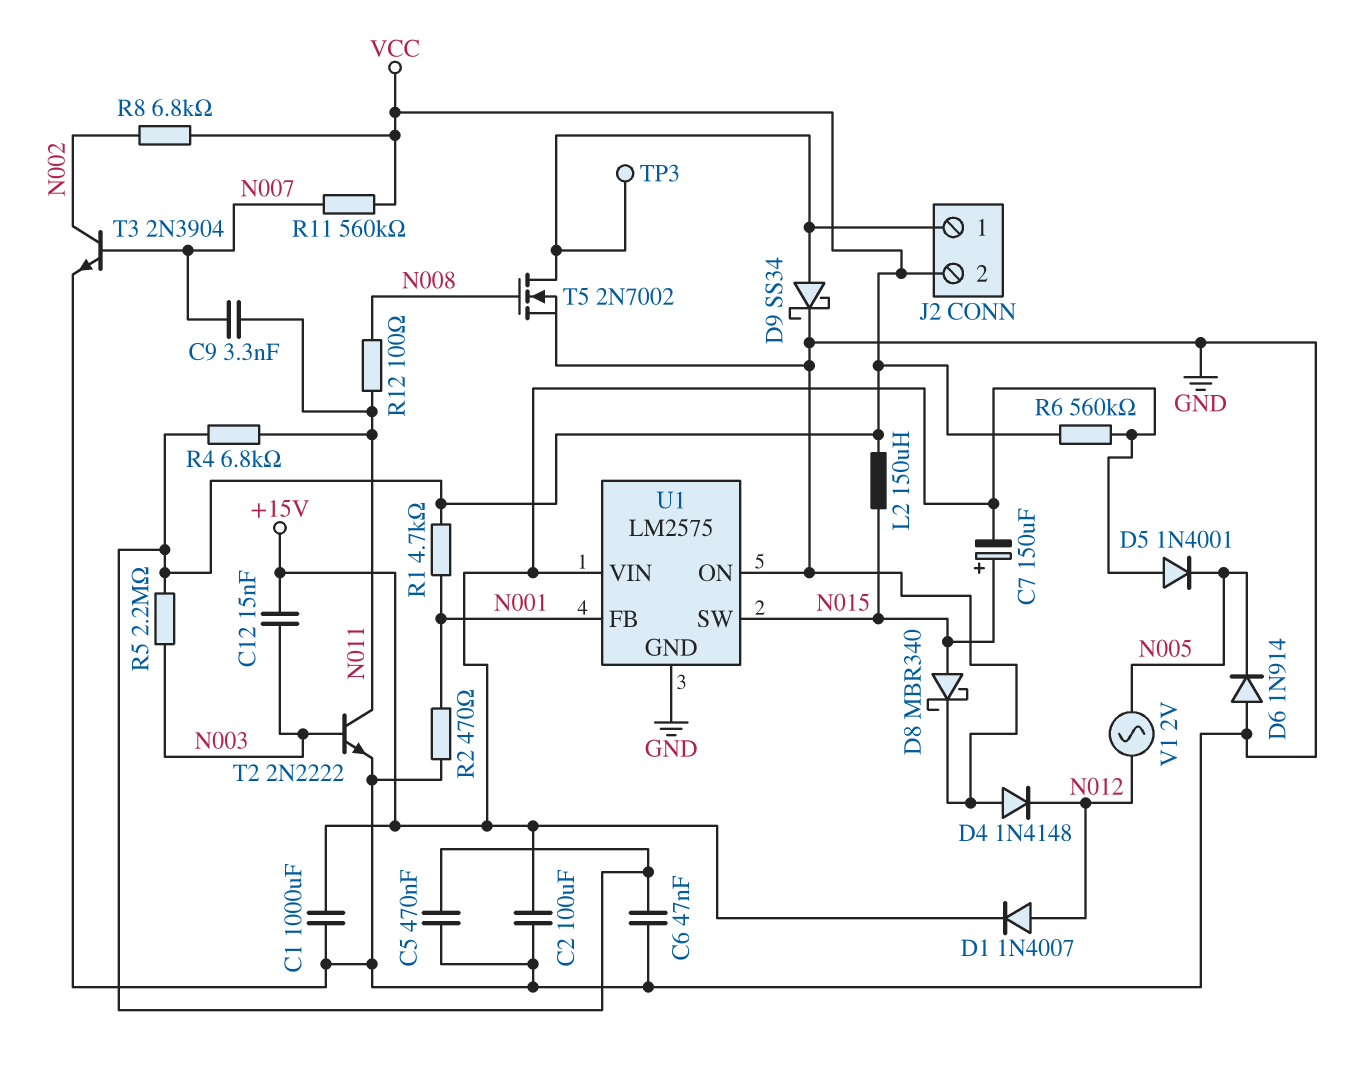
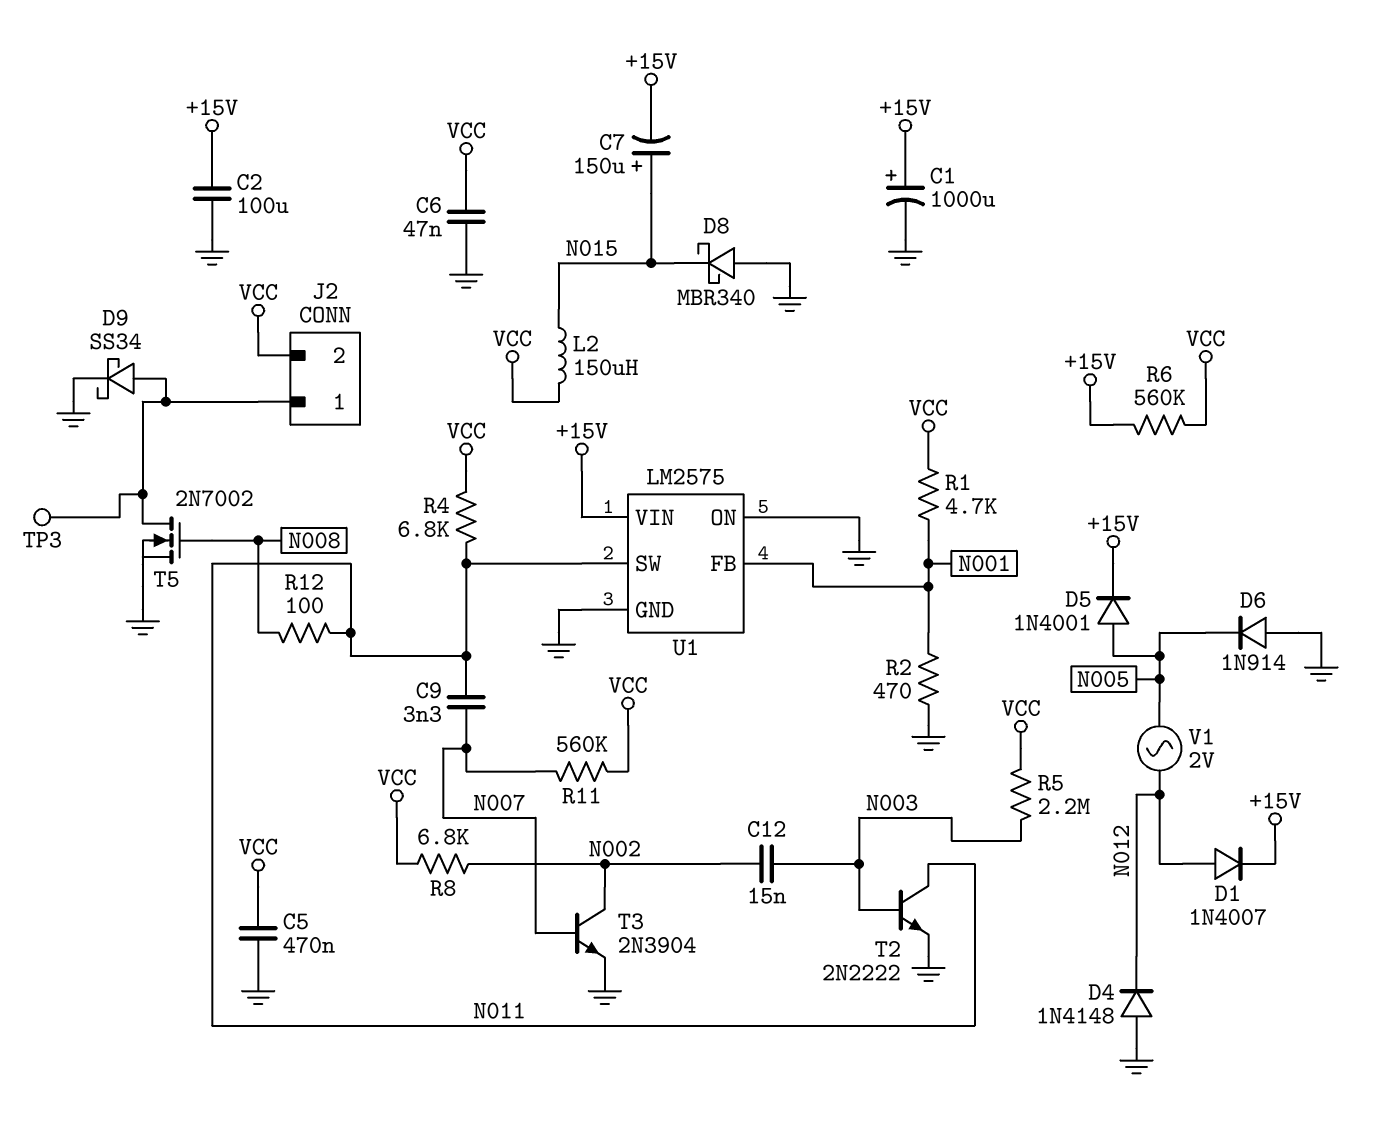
C1: 1000uF (+15V, GND) -> 1000uF (plus +15V, minus GND)
C12: 15nF (+15V, N003) -> 15nF (N002, N003)
D5: diode 1N4001 (A +15V, K N005) -> diode 1N4001 (A N005, K +15V)
D8: schottky MBR340 (A N015, K GND) -> schottky MBR340 (A GND, K N015)
U1 pin SW: N015 -> N011

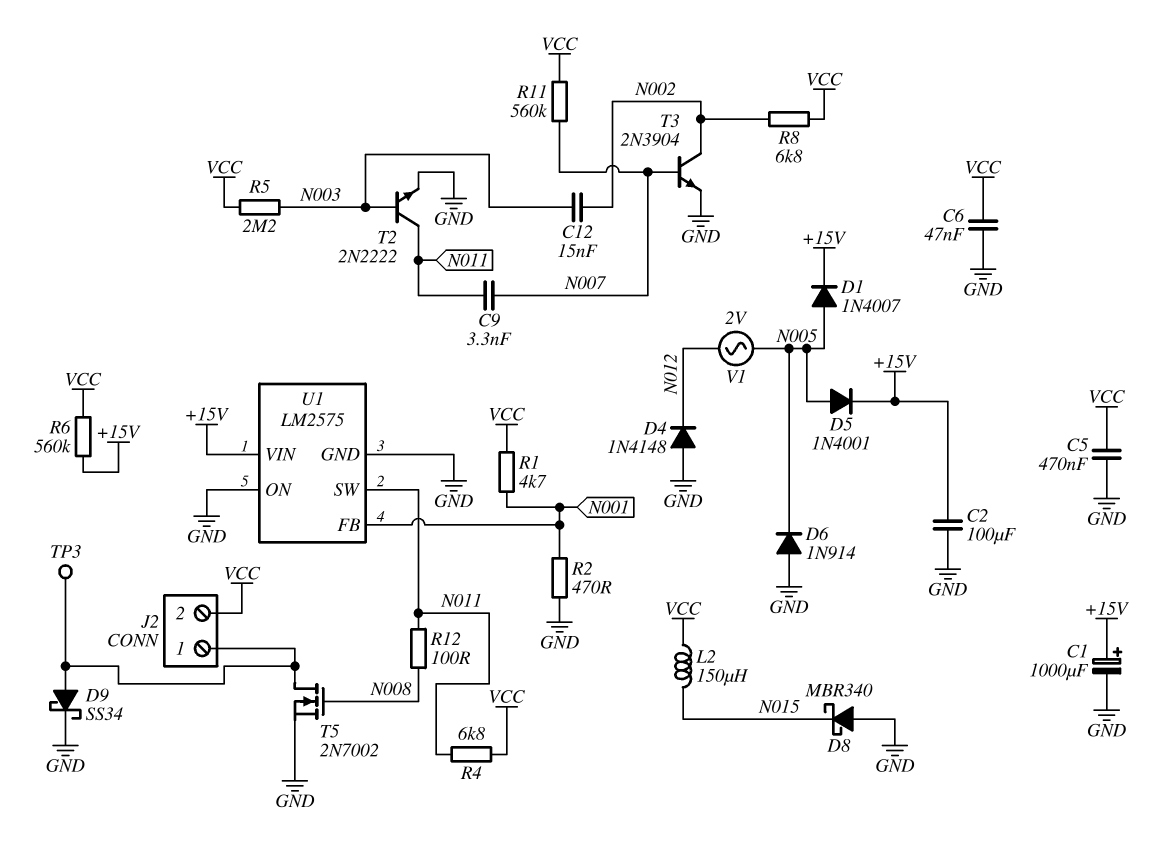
C7: 150uF (plus N015, minus +15V) -> none
D1: diode 1N4007 (A N012, K +15V) -> diode 1N4007 (A N005, K +15V)

